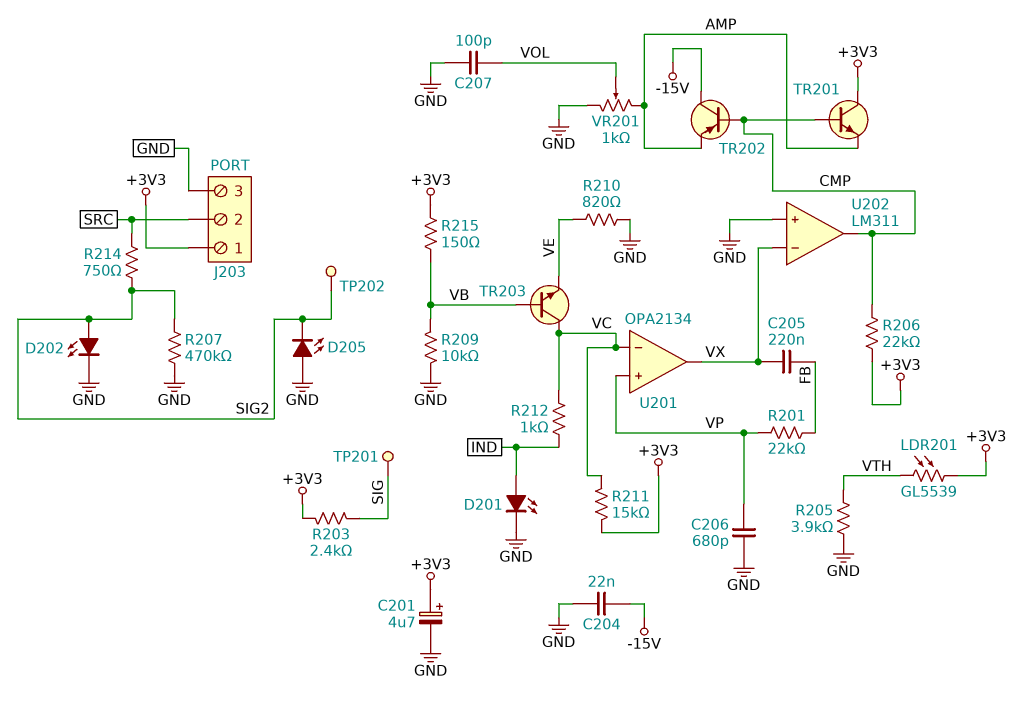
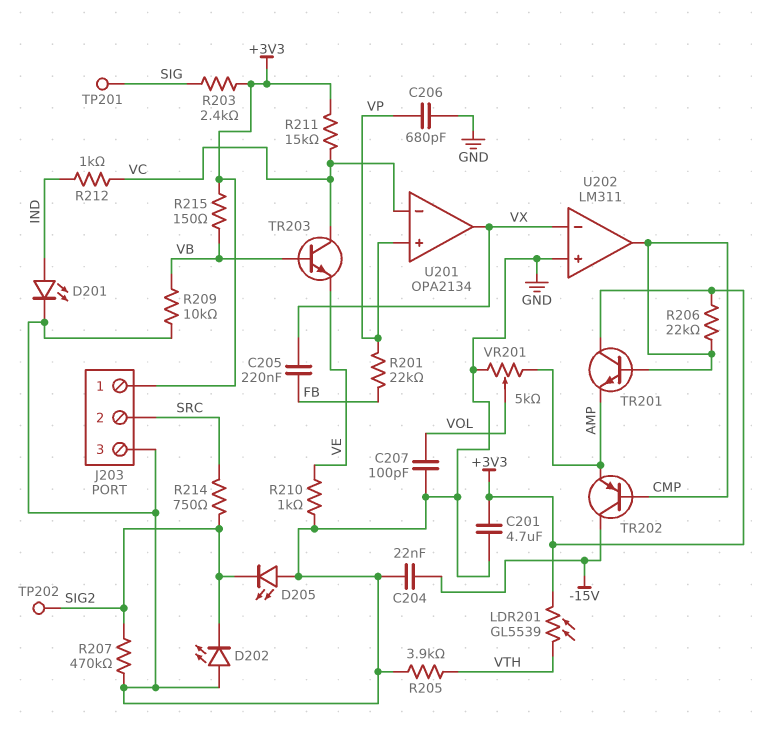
C201: 4.7uF (plus +3V3, minus GND) -> 4.7uF (+3V3, GND)
D202: LED (A SIG2, K GND) -> LED (A GND, K SIG2)
R210: 820 (GND, VE) -> 1k (GND, VE)
VR201: 1k (AMP, GND, wiper VOL) -> 5k (AMP, GND, wiper VOL)

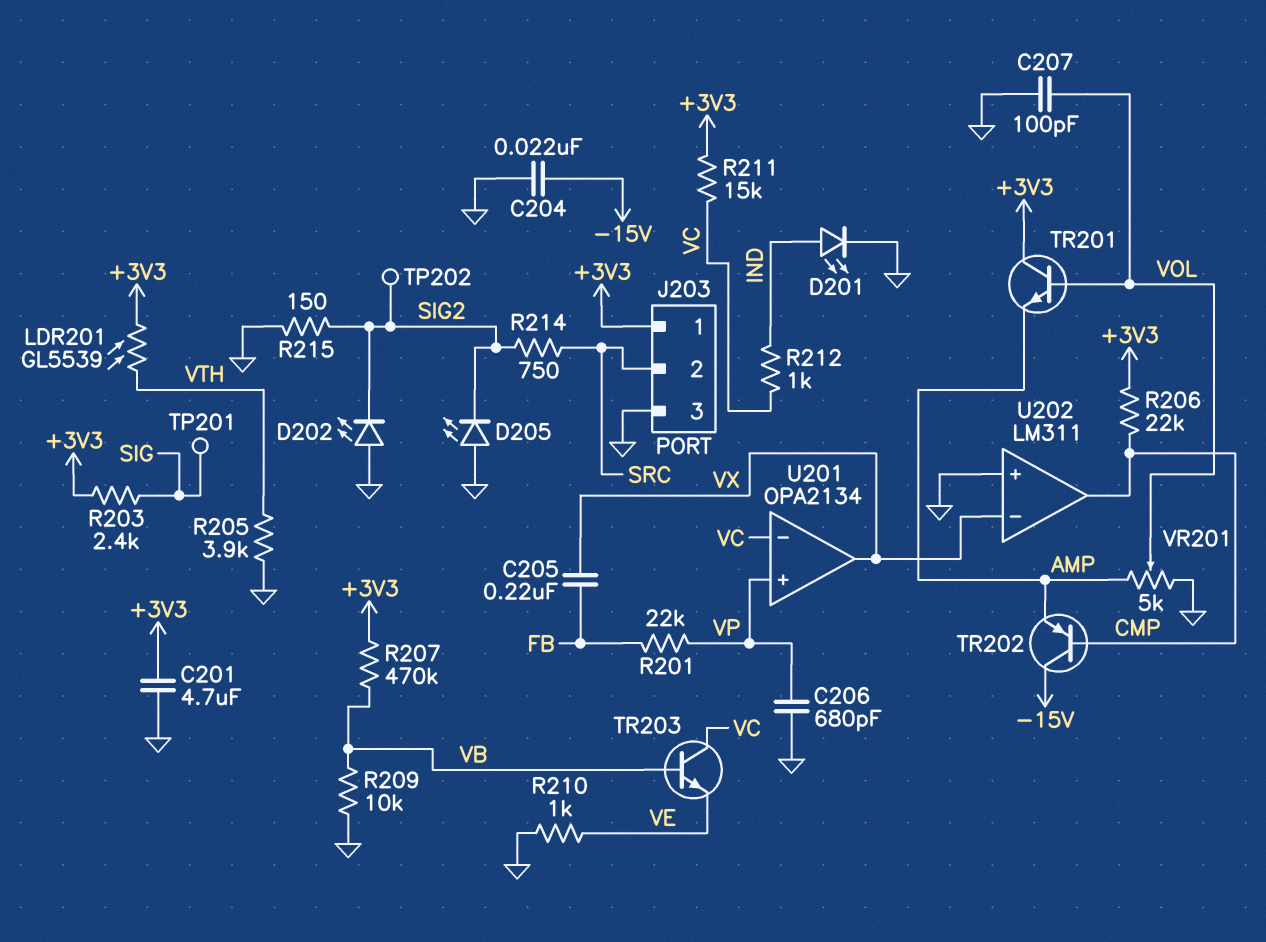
R207: 470k (GND, SIG2) -> 470k (+3V3, VB)
R215: 150 (+3V3, VB) -> 150 (GND, SIG2)
TR201: NPN (B CMP, C +3V3, E AMP) -> NPN (B VOL, C +3V3, E AMP)

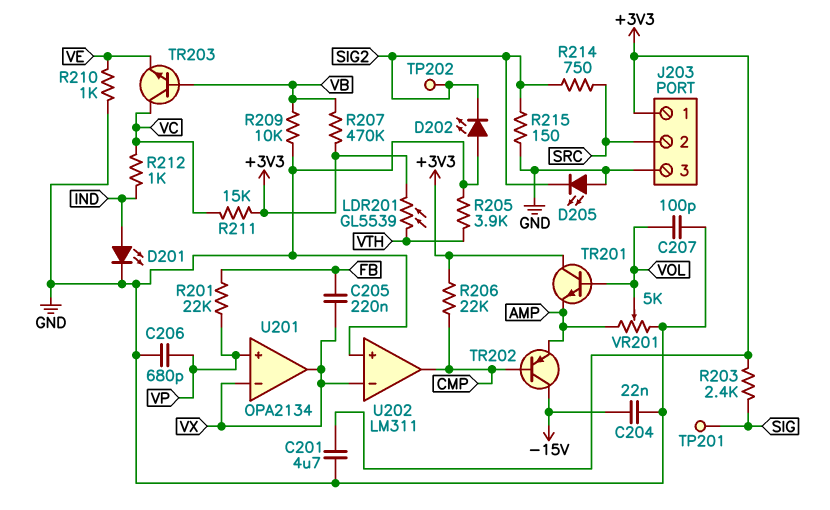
U201 pin in-: VC -> VX

